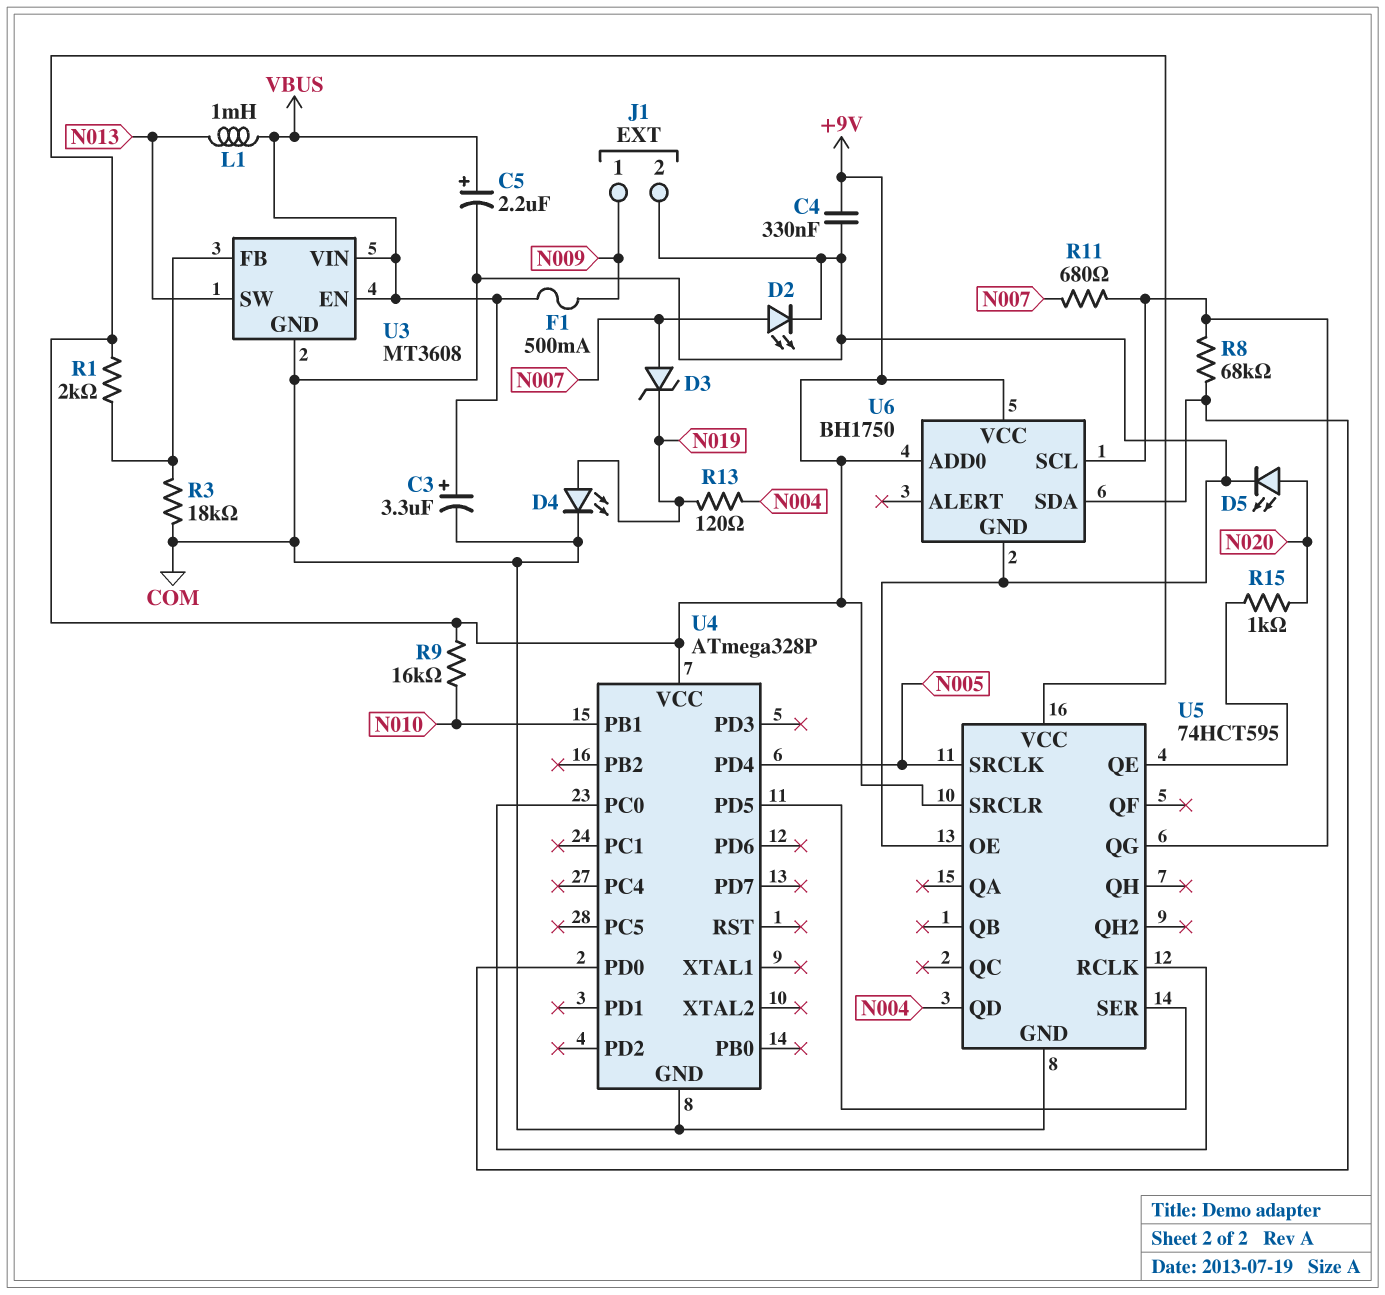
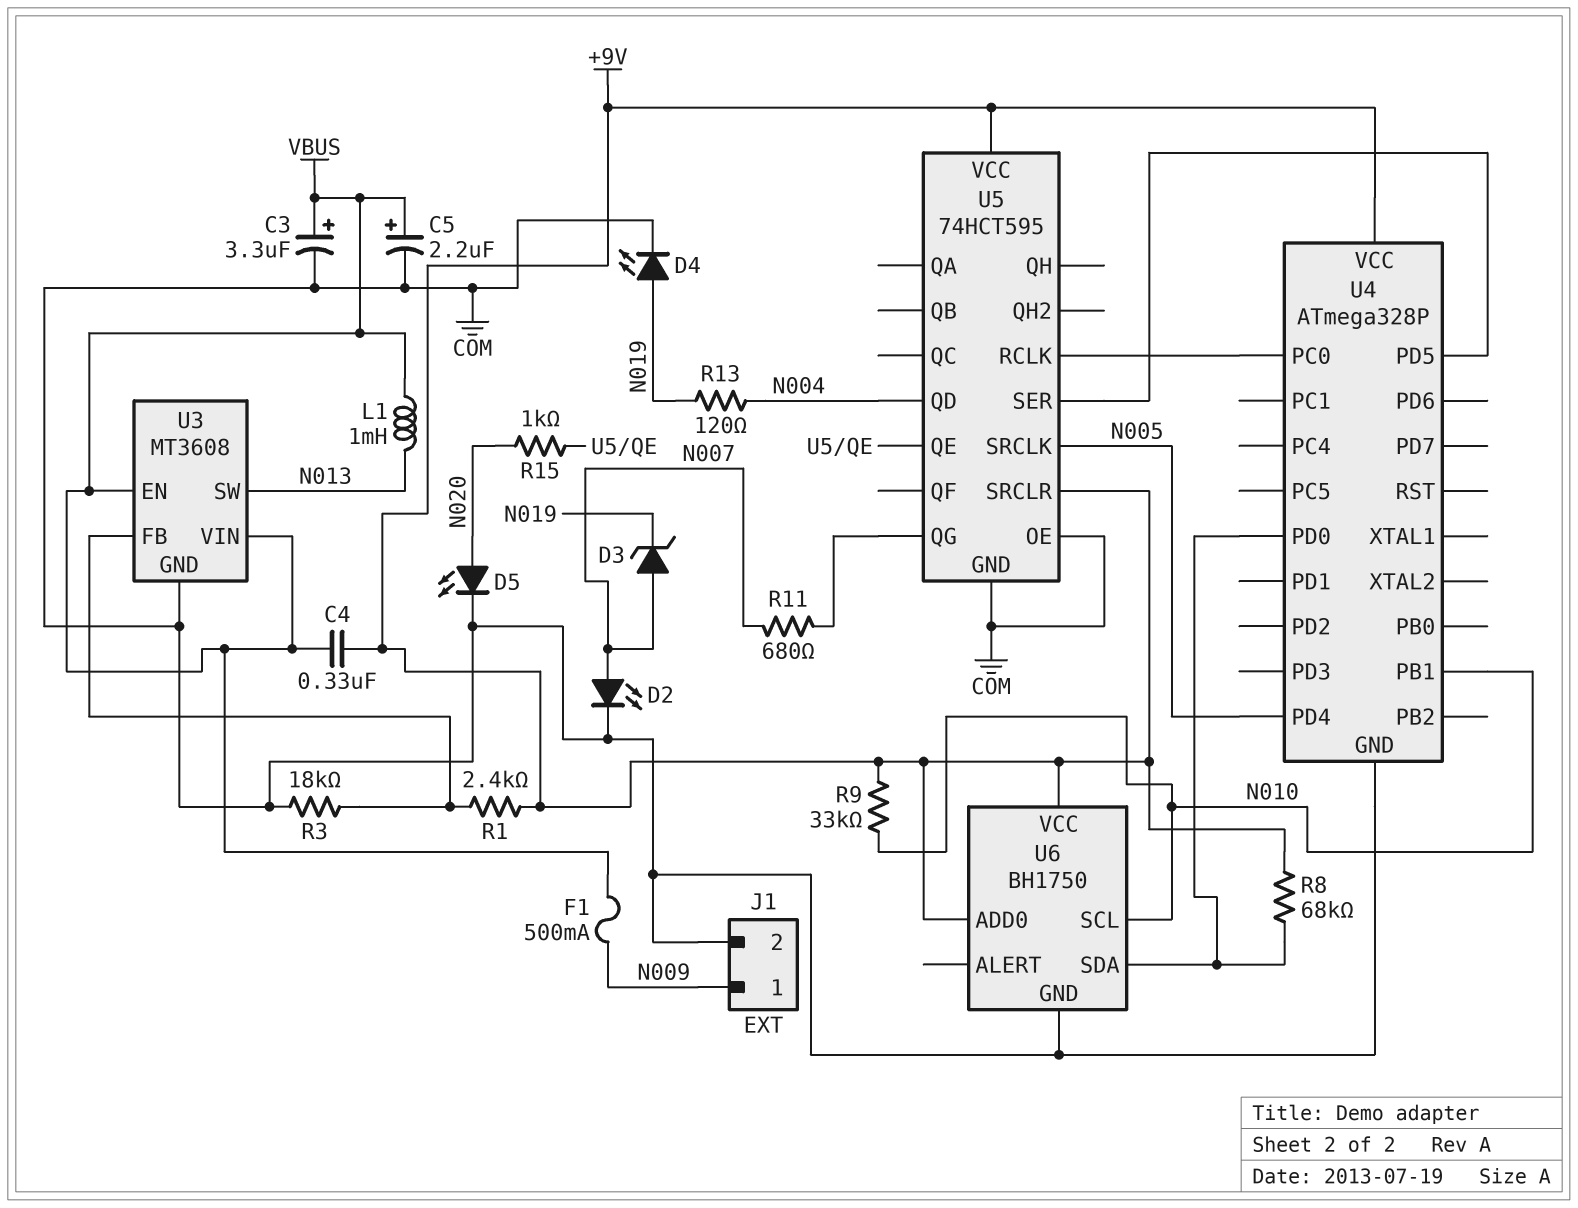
C4: 330nF (+9V, COM) -> 330nF (+9V, VBUS)
R1: 2k (+9V, U3/FB) -> 2.4k (+9V, U3/FB)
R8: 68k (U4/PD0, U5/QG) -> 68k (+9V, U4/PD0)
R9: 16k (+9V, N010) -> 33k (+9V, N010)
U6 pin SCL: U5/QG -> N010

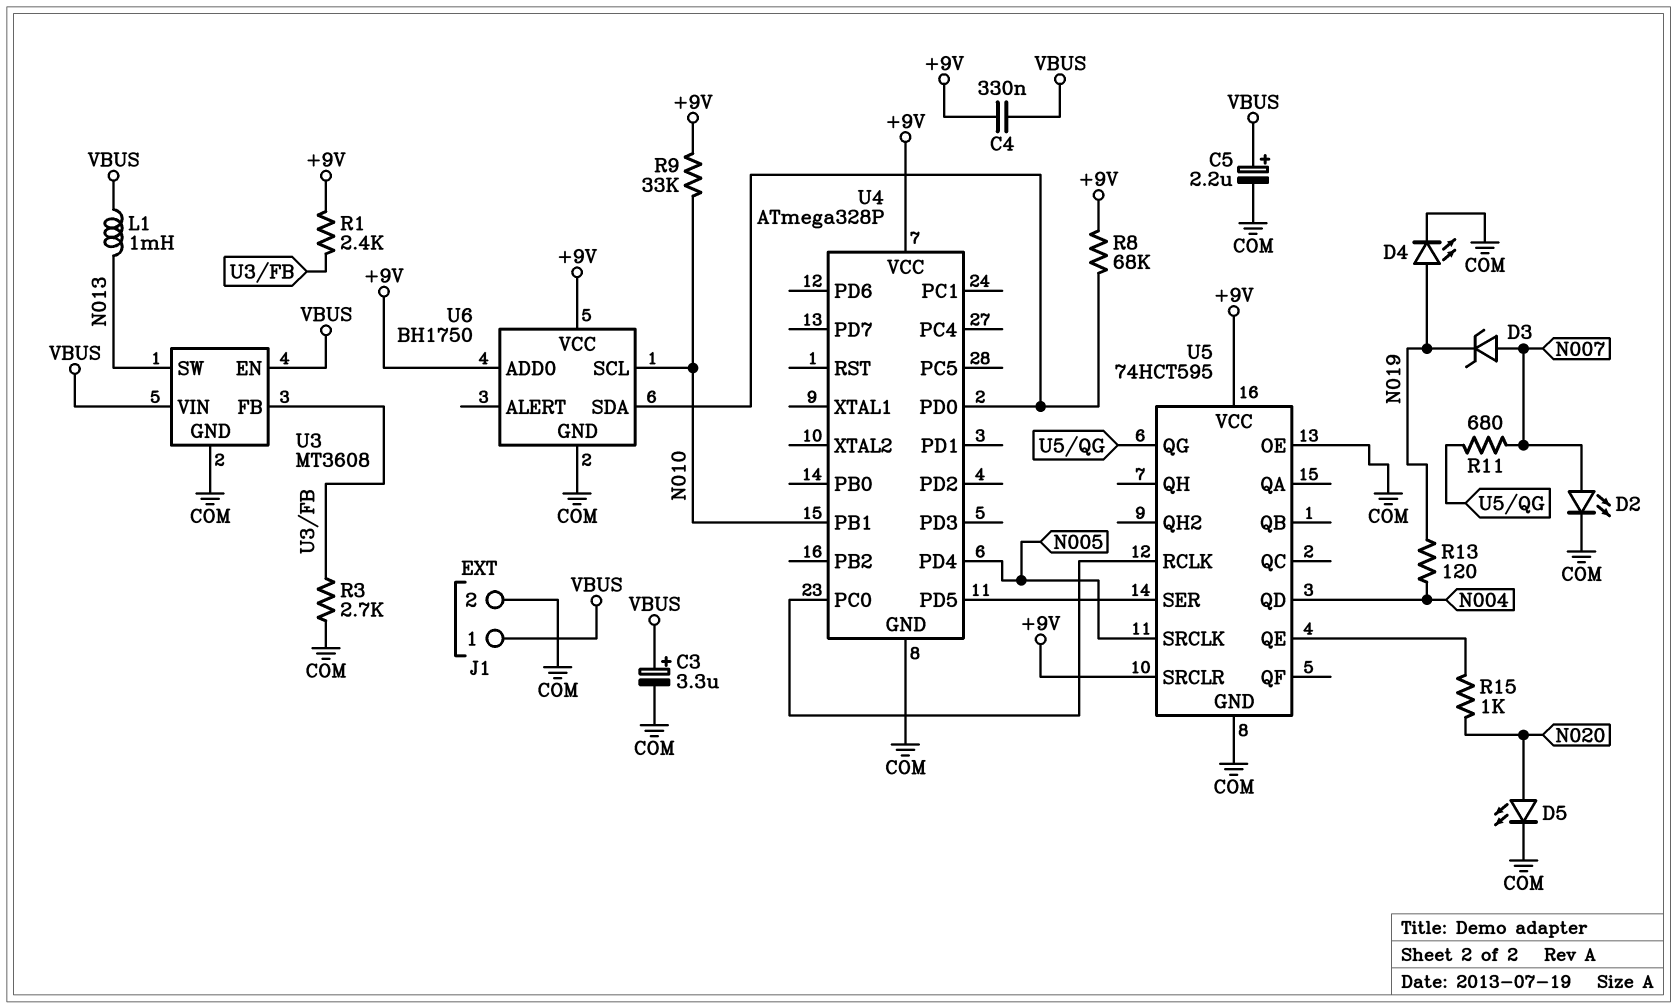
F1: 500mA (N009, VBUS) -> none
J1 pin 1: N009 -> VBUS
R3: 18k (COM, U3/FB) -> 2.7k (COM, U3/FB)

